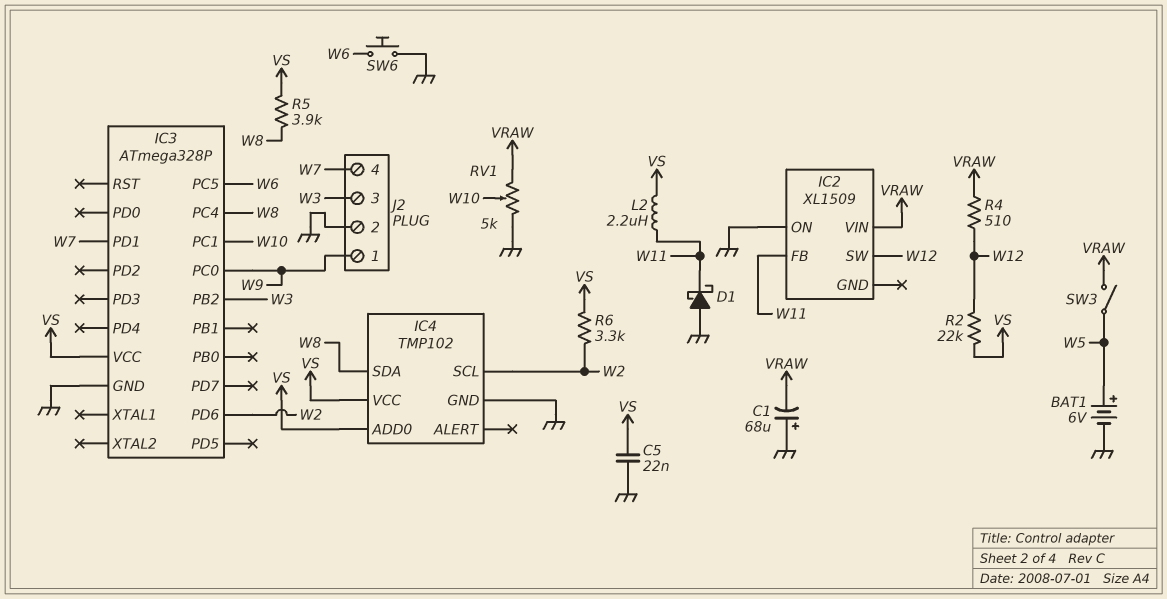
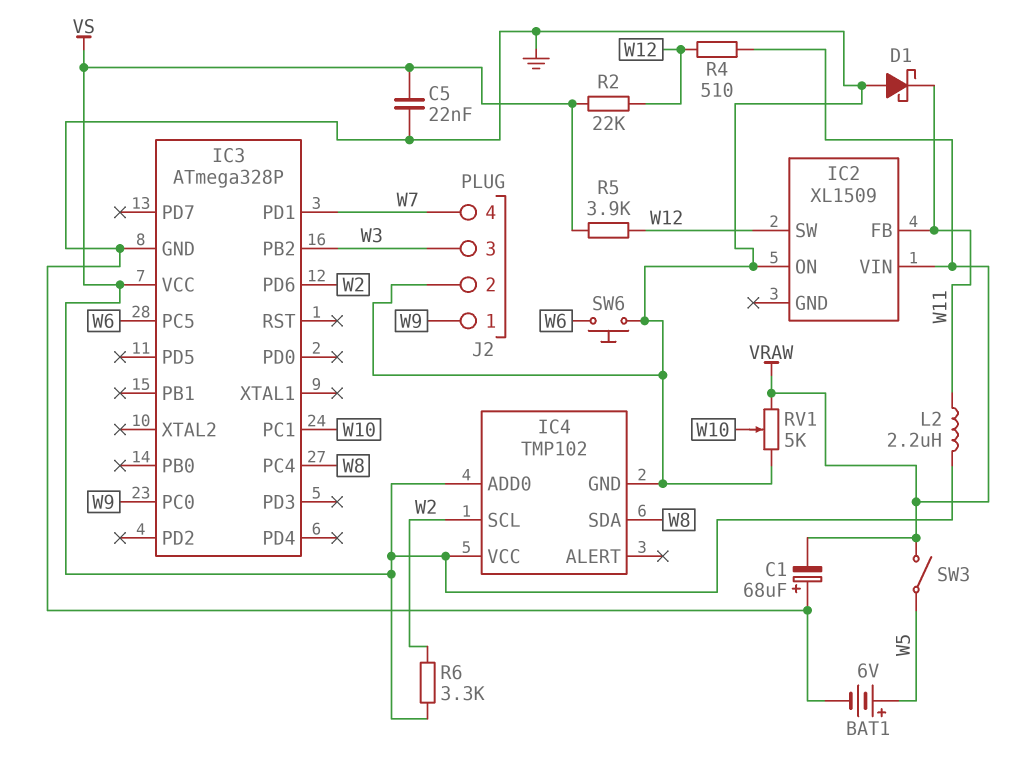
R5: 3.9k (VS, W8) -> 3.9k (VS, W12)

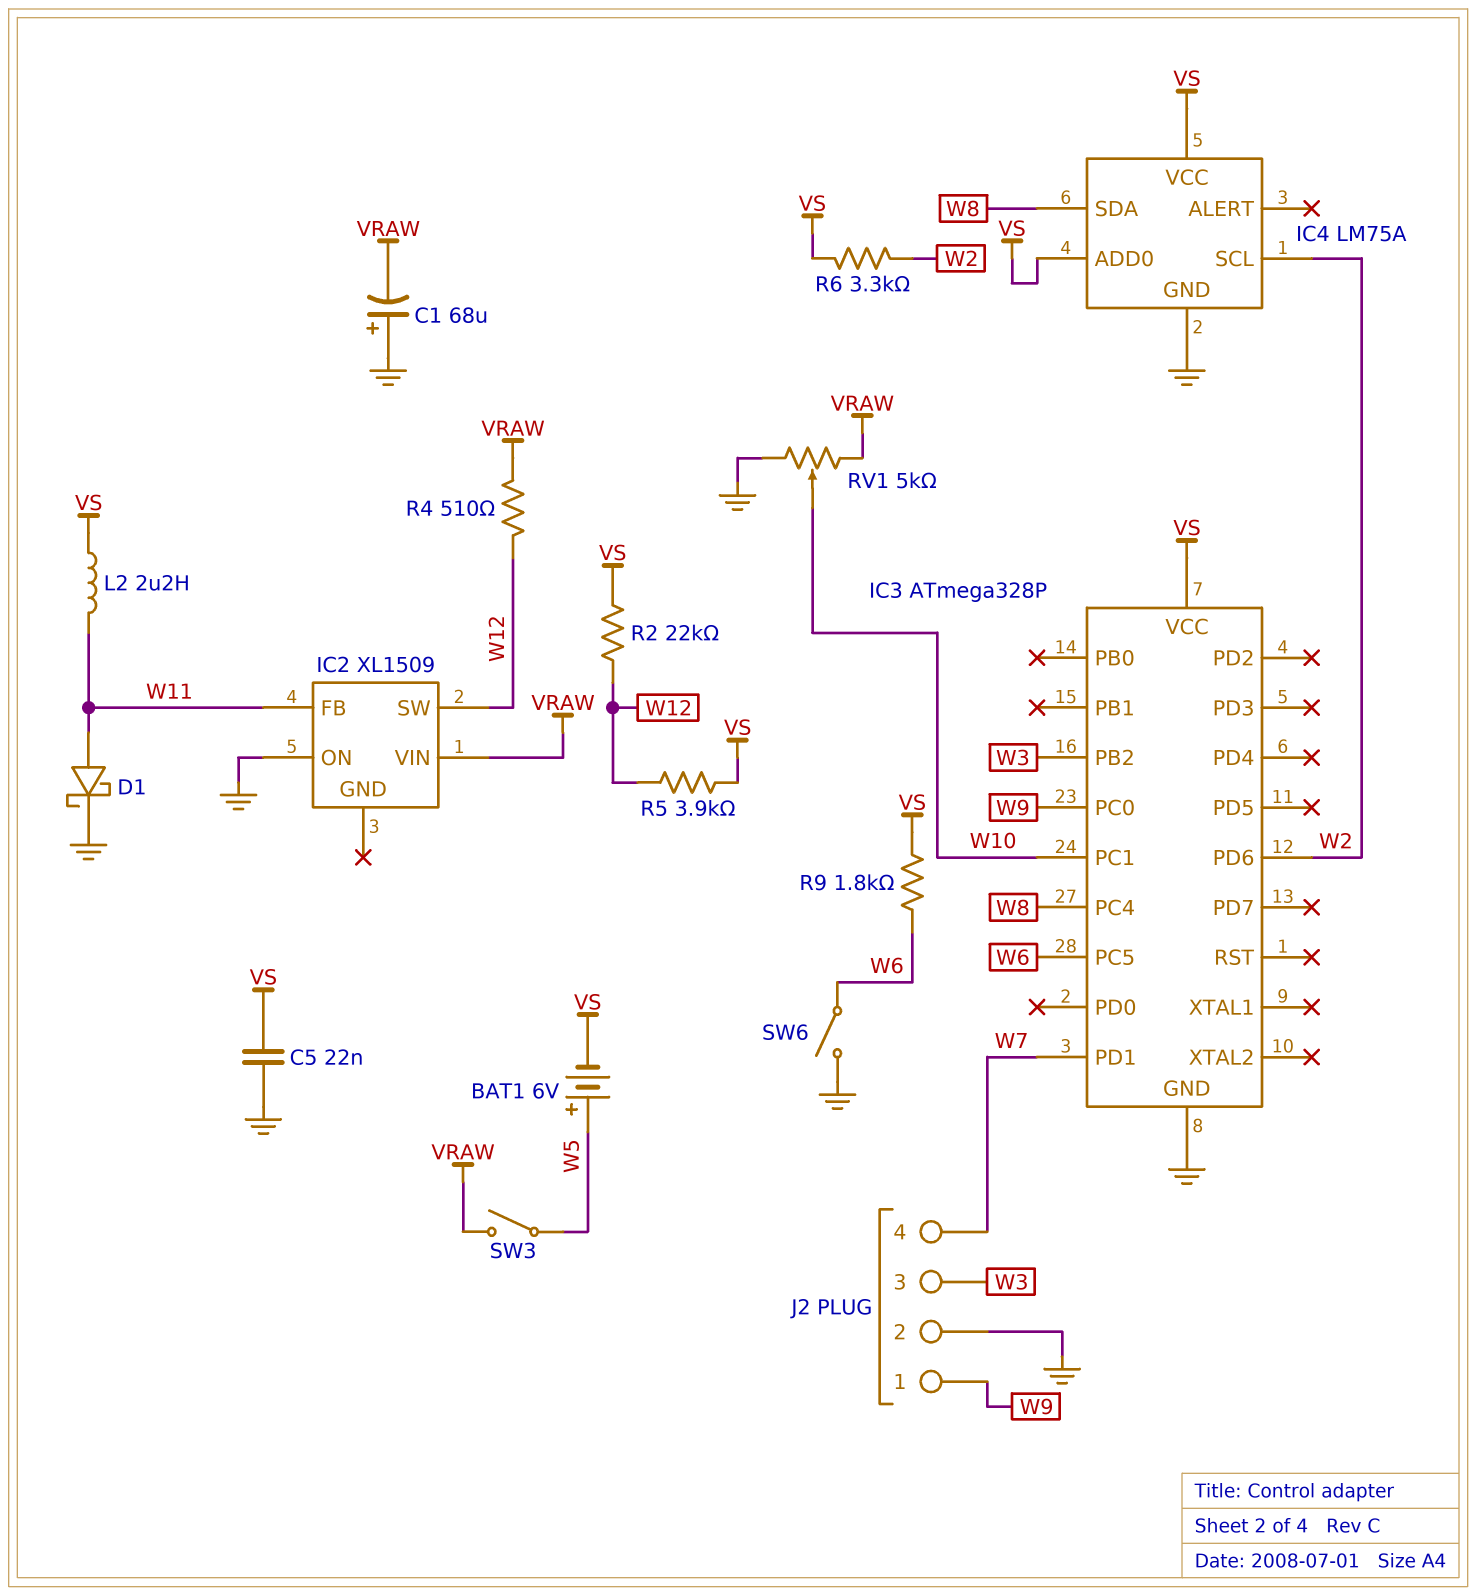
BAT1: 6V (plus W5, minus GND) -> 6V (plus W5, minus VS)
D1: schottky (A GND, K W11) -> schottky (A W11, K GND)
IC4: TMP102 -> LM75A
R9: none -> 1.8k (VS, W6)
SW6: button (GND, W6) -> switch (GND, W6)

